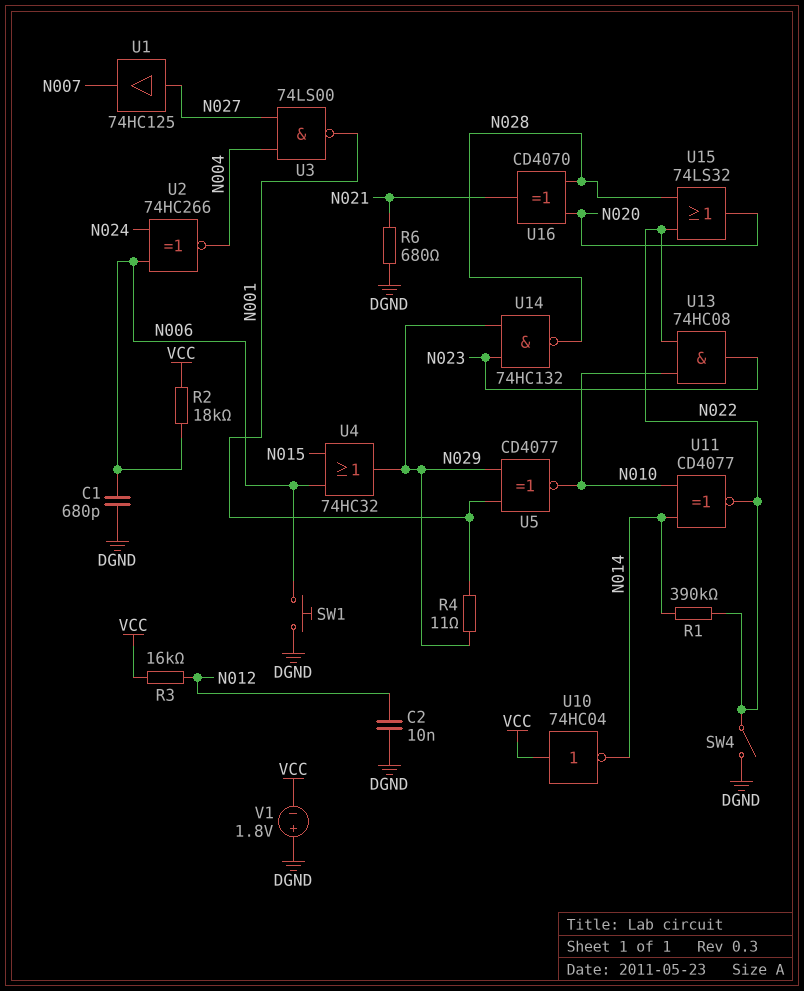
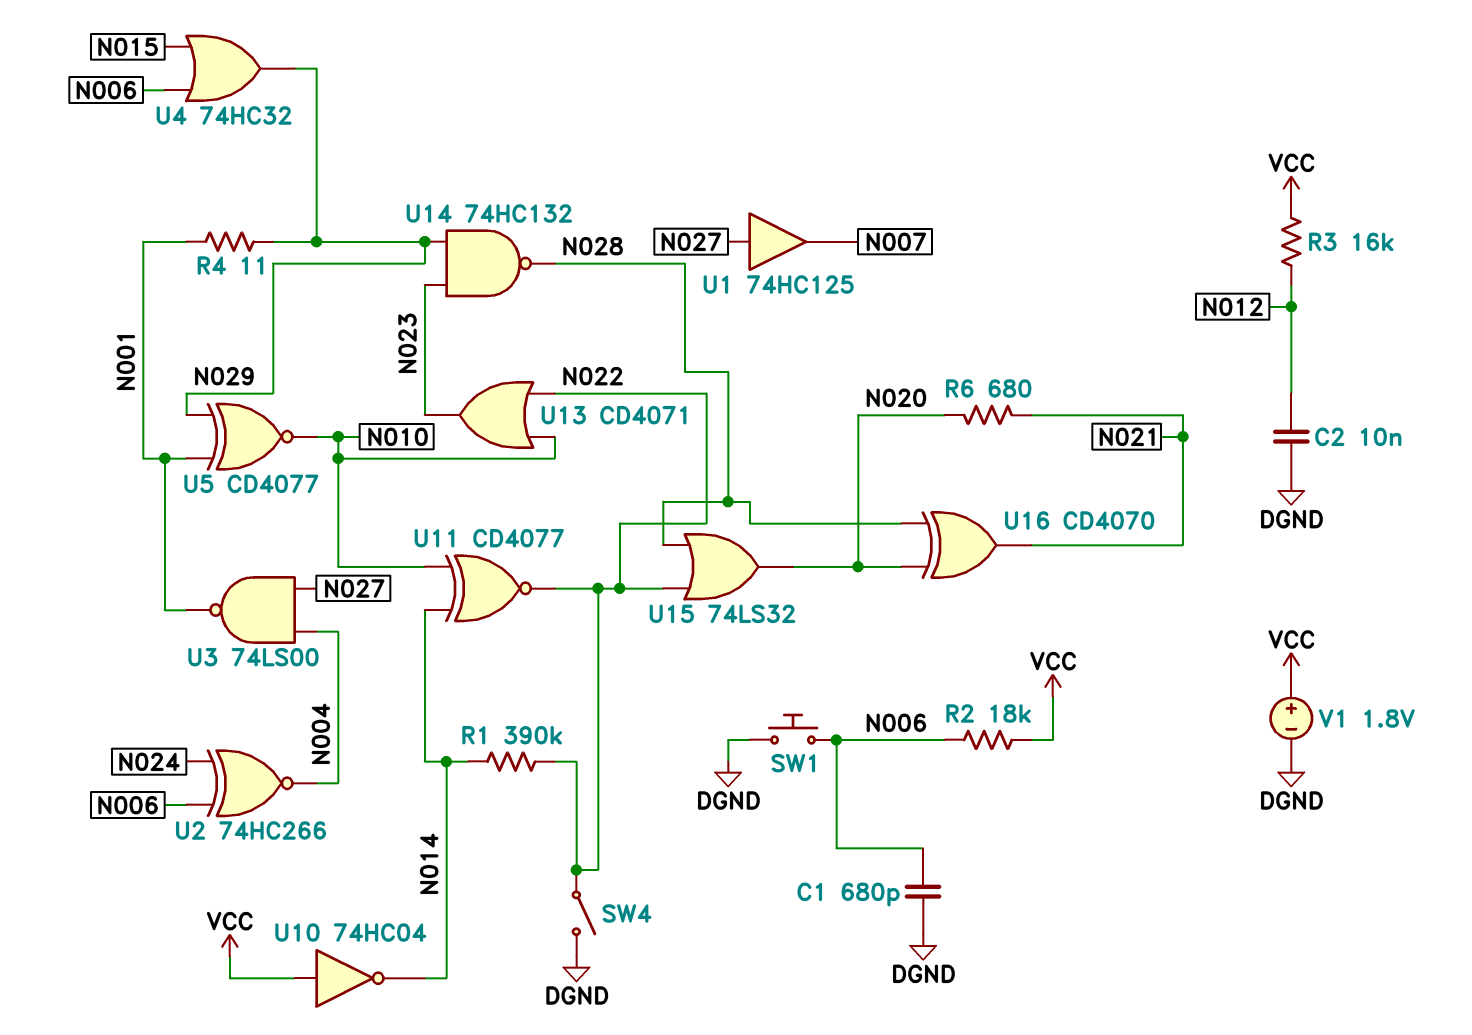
R6: 680 (DGND, N021) -> 680 (N020, N021)
U13: AND 74HC08 (in N010, in N022, out N023) -> OR CD4071 (in N010, in N022, out N023)
V1: 1.8V (plus DGND, minus VCC) -> 1.8V (plus VCC, minus DGND)

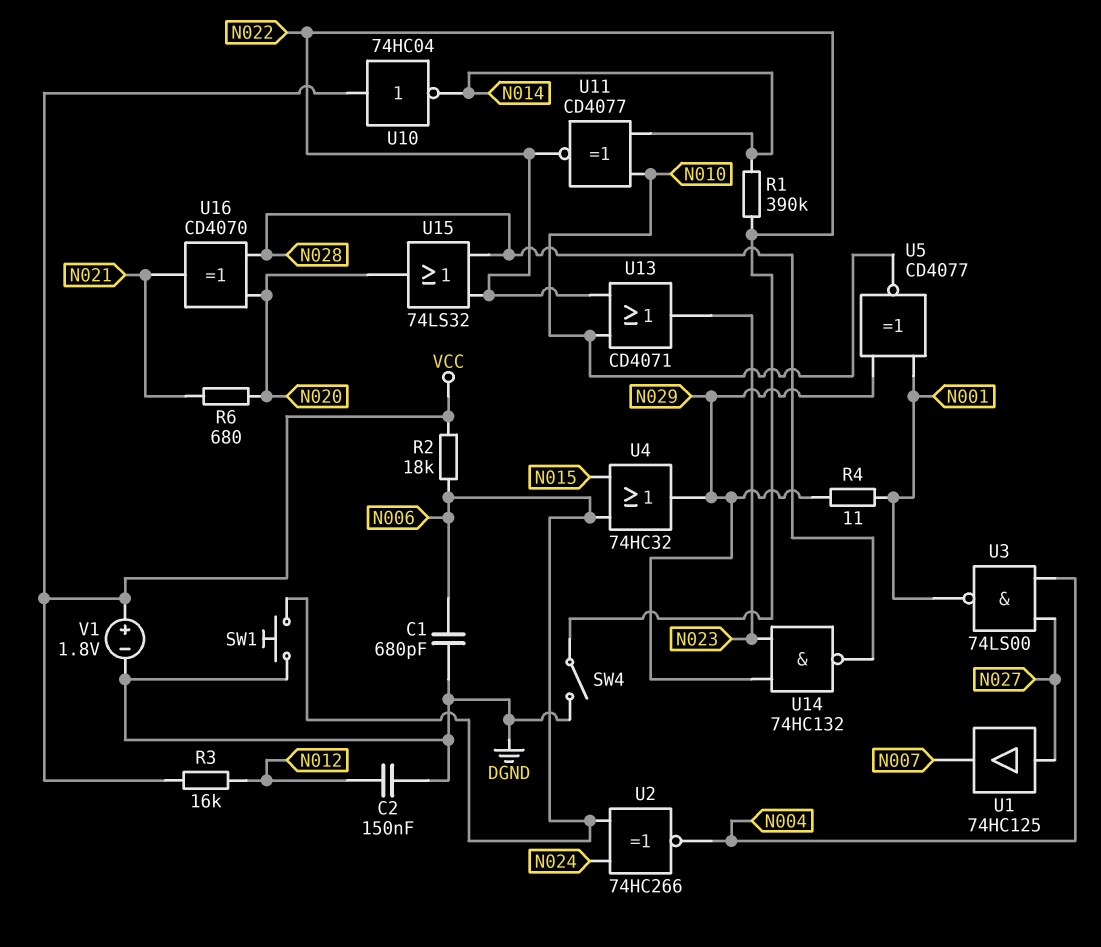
C2: 10nF (DGND, N012) -> 150nF (DGND, N012)

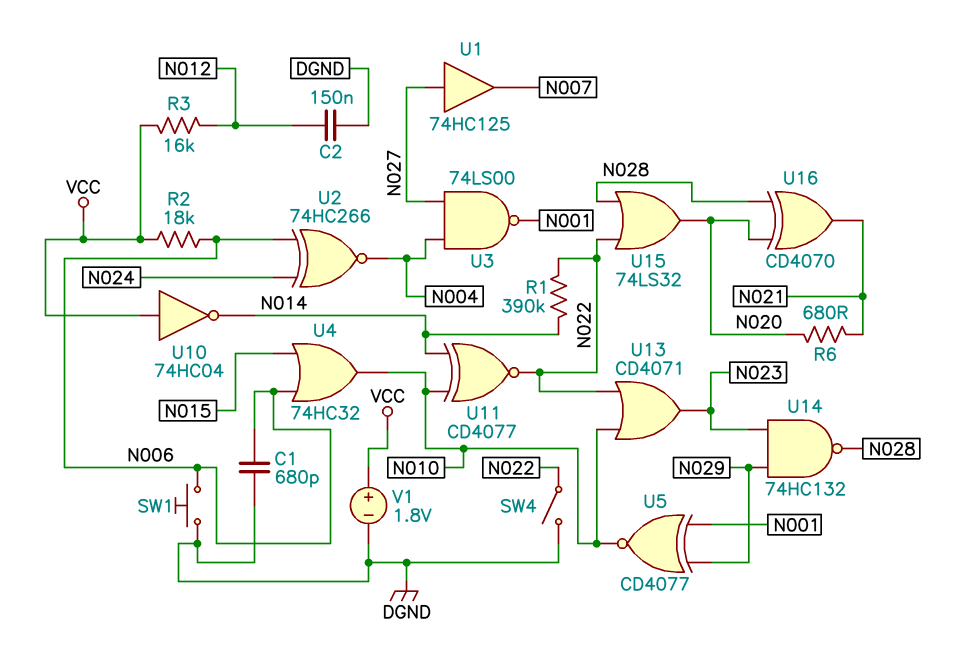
R4: 11 (N001, N029) -> none
U4: OR 74HC32 (in N006, in N015, out N029) -> OR 74HC32 (in N006, in N015, out N010)

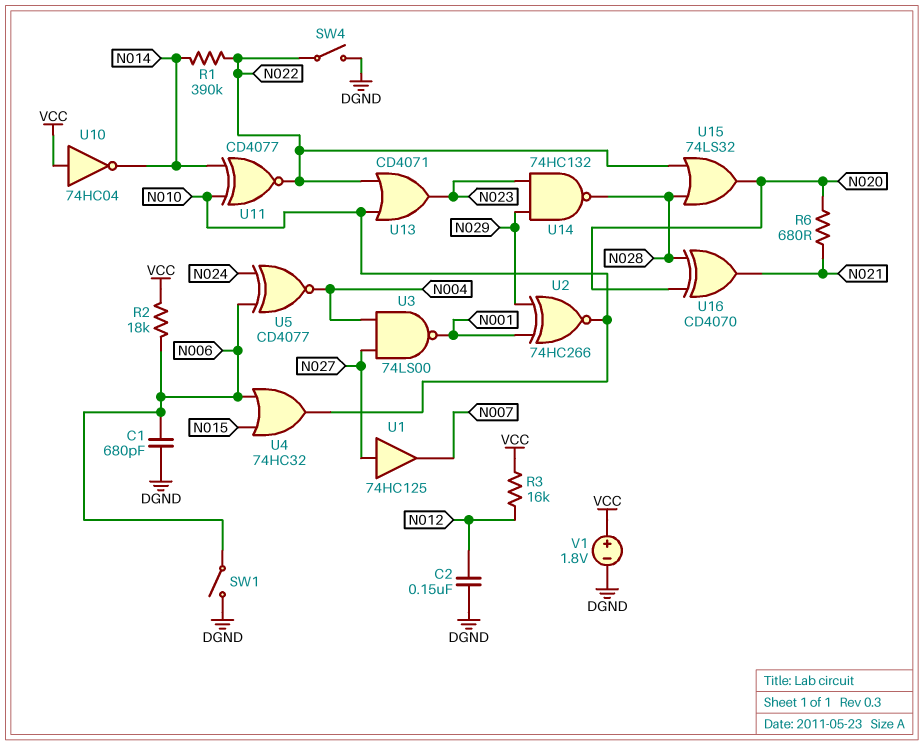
SW1: button (DGND, N006) -> switch (DGND, N006)
U2: XNOR 74HC266 (in N006, in N024, out N004) -> XNOR 74HC266 (in N001, in N029, out N010)
U5: XNOR CD4077 (in N001, in N029, out N010) -> XNOR CD4077 (in N006, in N024, out N004)

